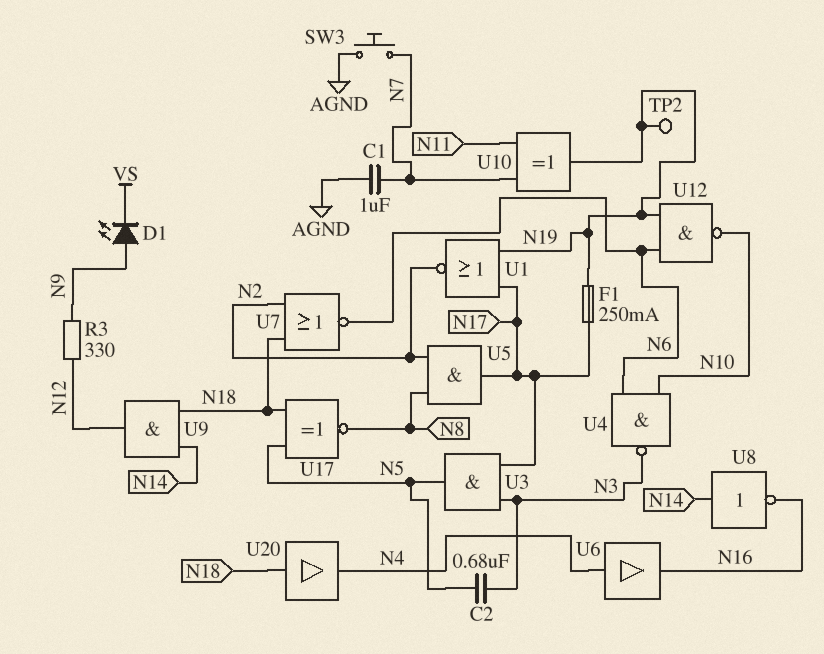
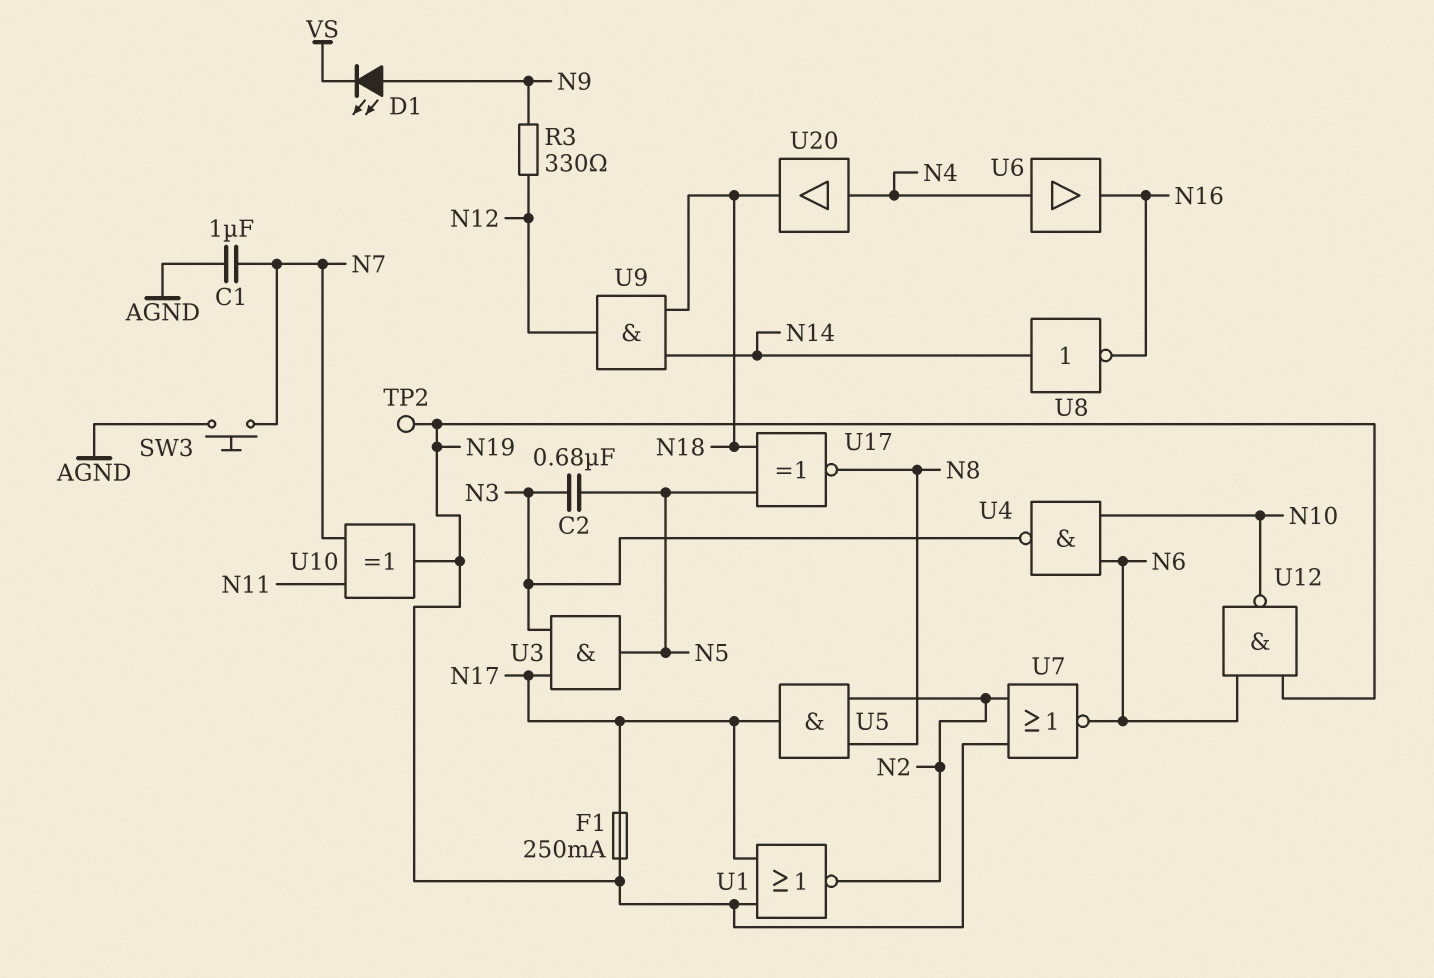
U7: NOR (in N2, in N18, out N6) -> NOR (in N2, in N19, out N6)
U20: buffer (in N18, out N4) -> buffer (in N4, out N18)

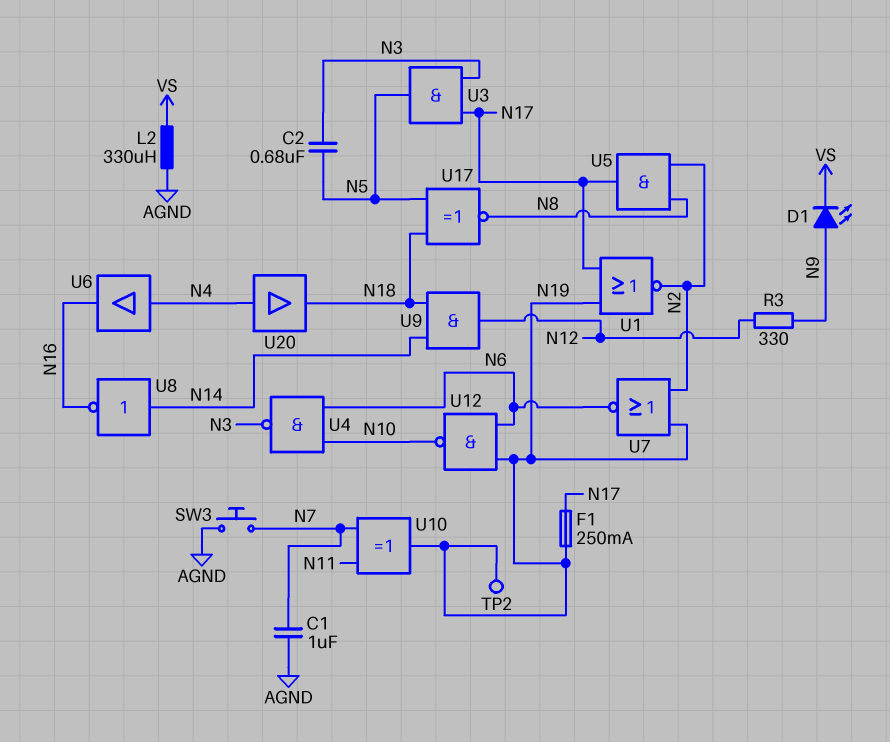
L2: none -> 330uH (AGND, VS)

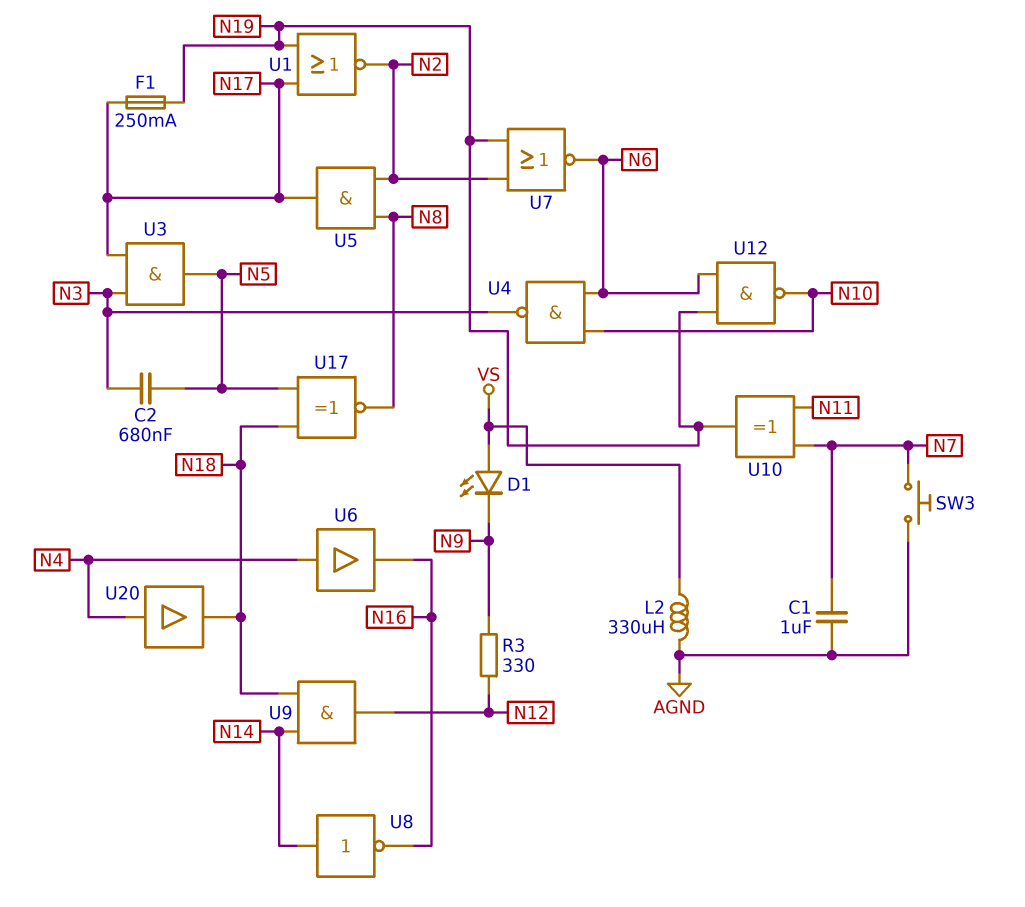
D1: LED (A N9, K VS) -> LED (A VS, K N9)
TP2: test point (N19) -> none

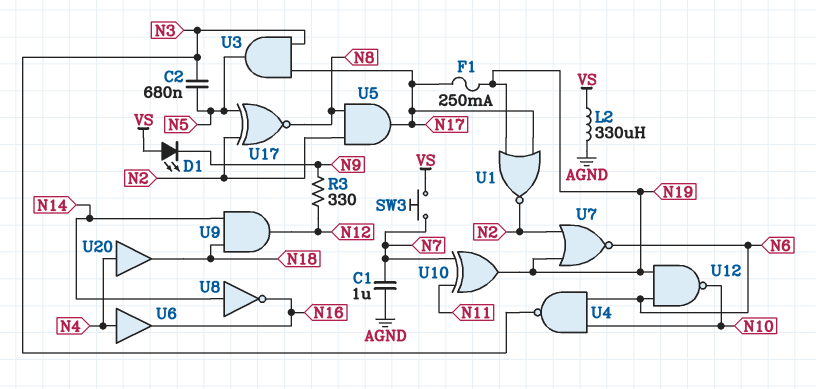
SW3: button (AGND, N7) -> button (N7, VS)
U17: XNOR (in N5, in N18, out N8) -> XNOR (in N2, in N5, out N8)

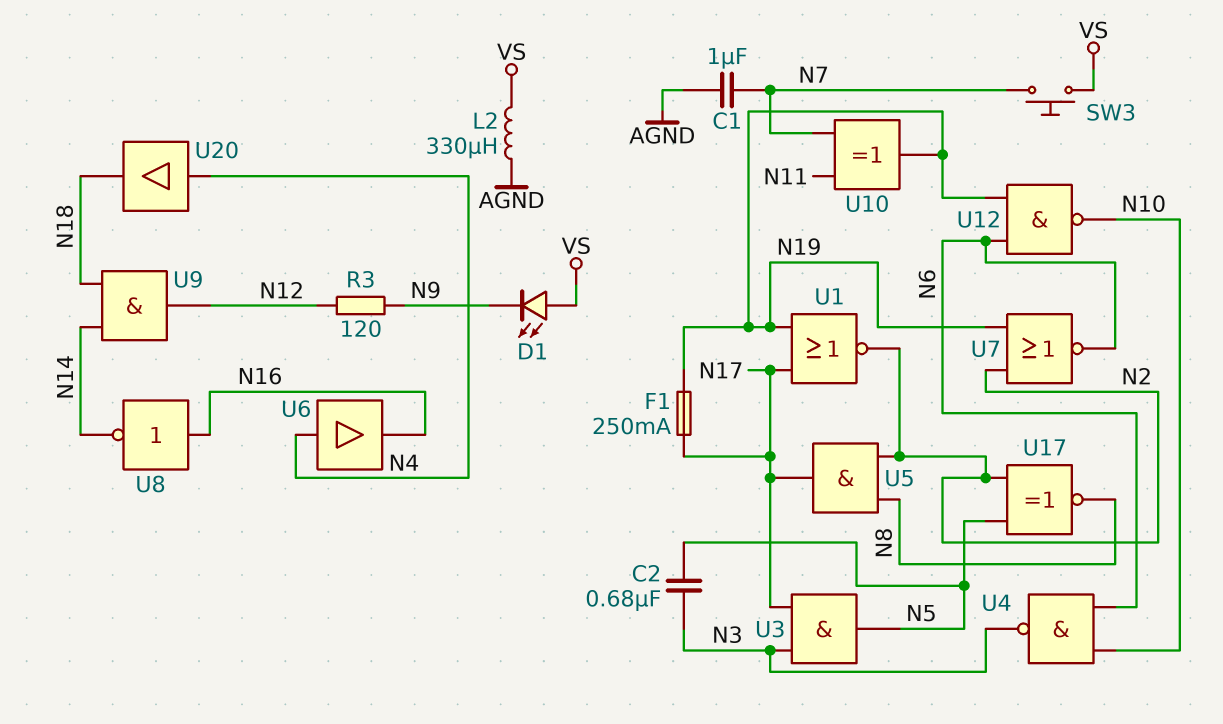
R3: 330 (N9, N12) -> 120 (N9, N12)
U8: NOT (in N14, out N16) -> NOT (in N16, out N14)

